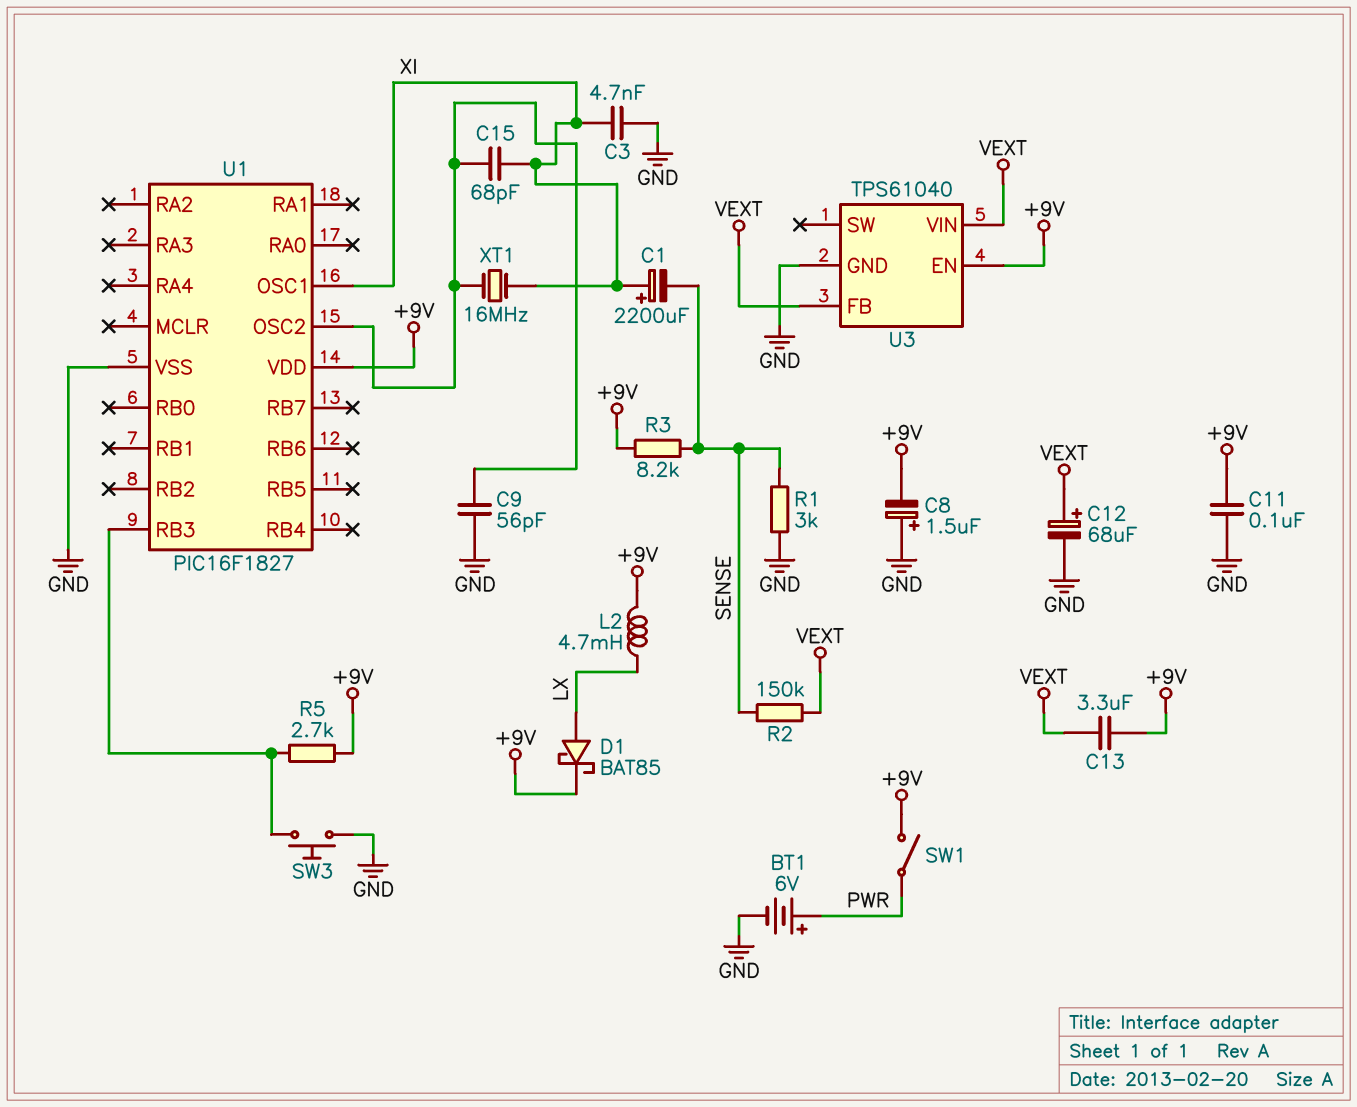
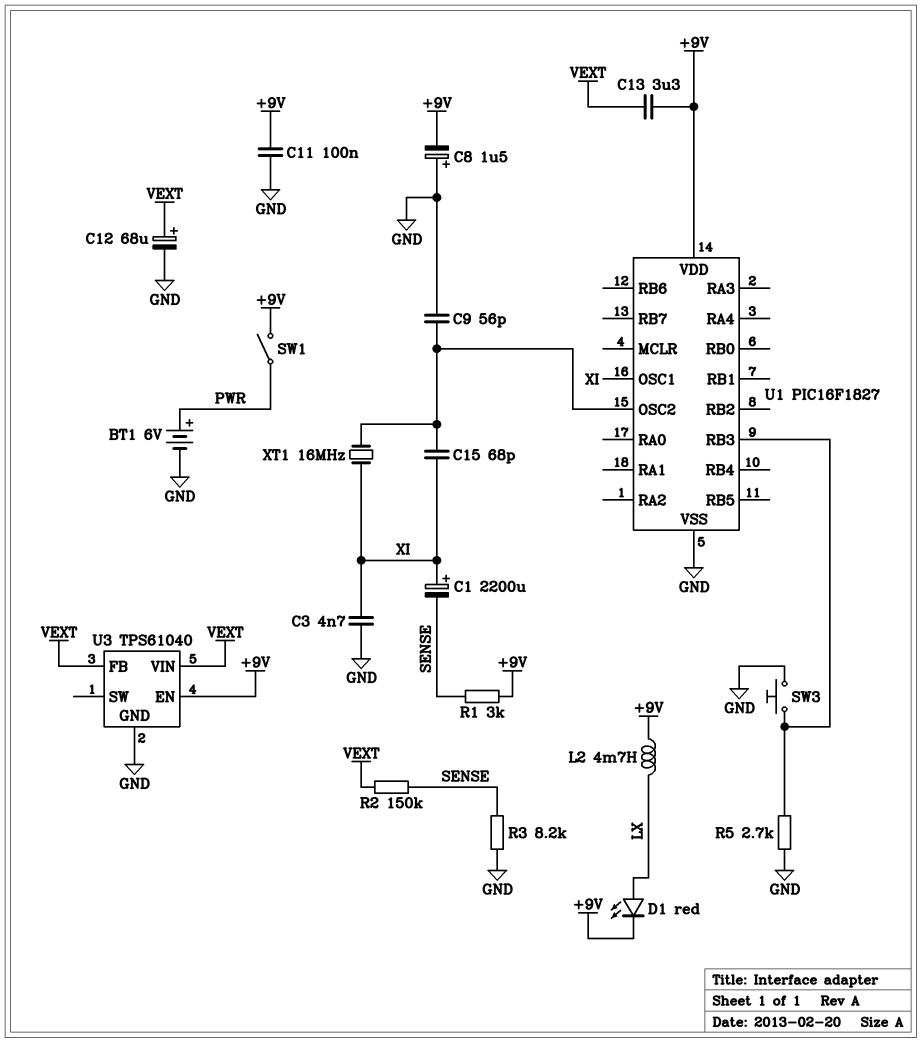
D1: schottky BAT85 (A LX, K +9V) -> LED red (A LX, K +9V)
R1: 3k (GND, SENSE) -> 3k (+9V, SENSE)
R3: 8.2k (+9V, SENSE) -> 8.2k (GND, SENSE)
R5: 2.7k (+9V, U1/RB3) -> 2.7k (GND, U1/RB3)

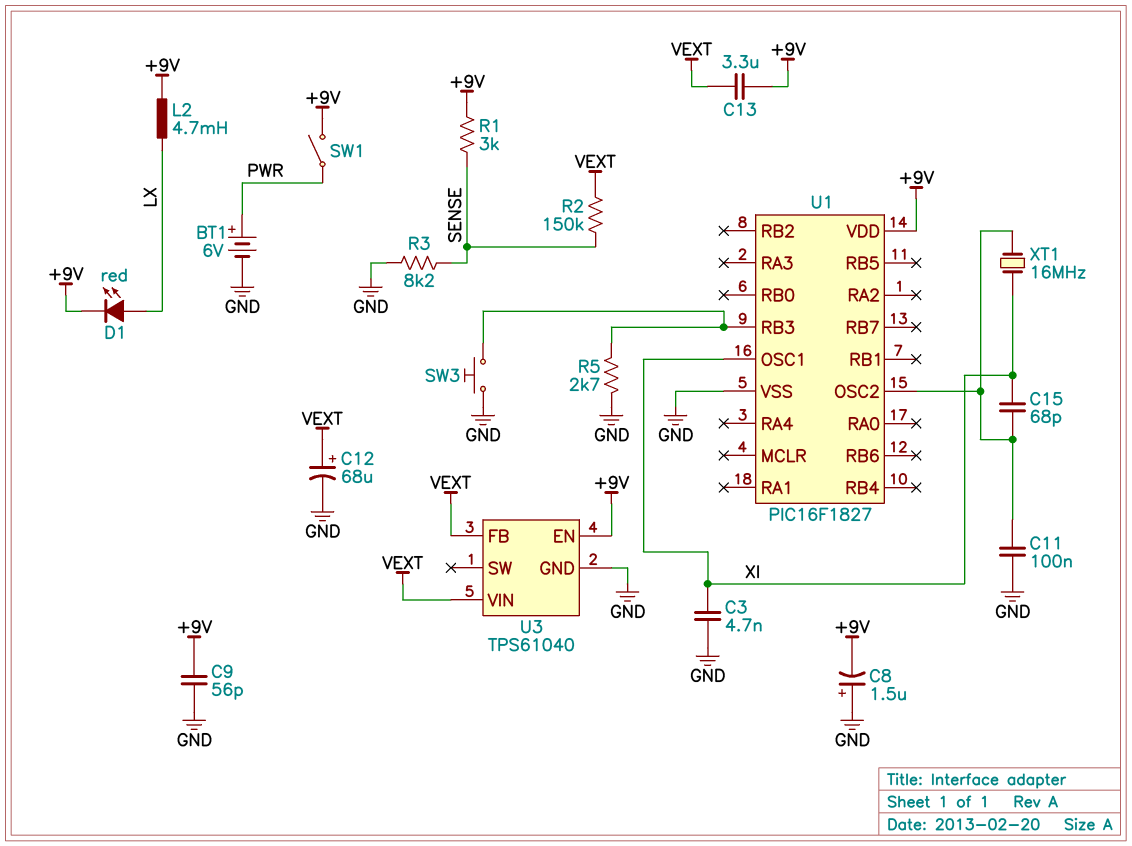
C1: 2200uF (plus XI, minus SENSE) -> none
C9: 56pF (GND, U1/OSC2) -> 56pF (+9V, GND)
C11: 100nF (+9V, GND) -> 100nF (GND, U1/OSC2)

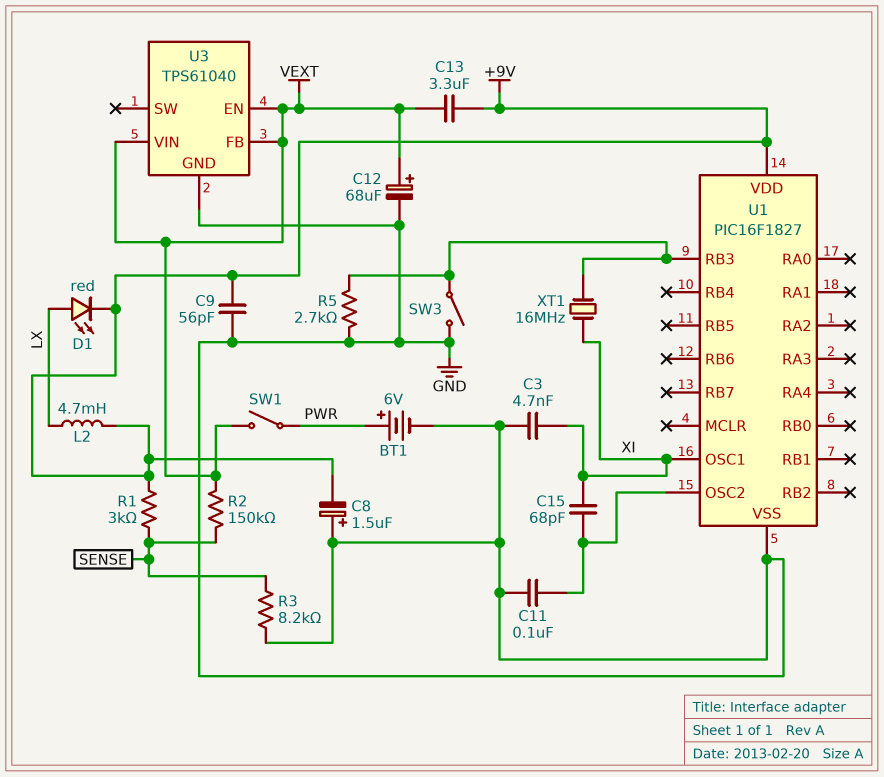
SW1: switch (+9V, PWR) -> switch (PWR, VEXT)
SW3: button (GND, U1/RB3) -> switch (GND, U1/RB3)
U3 pin EN: +9V -> VEXT
XT1: 16MHz (U1/OSC2, XI) -> 16MHz (U1/RB3, XI)

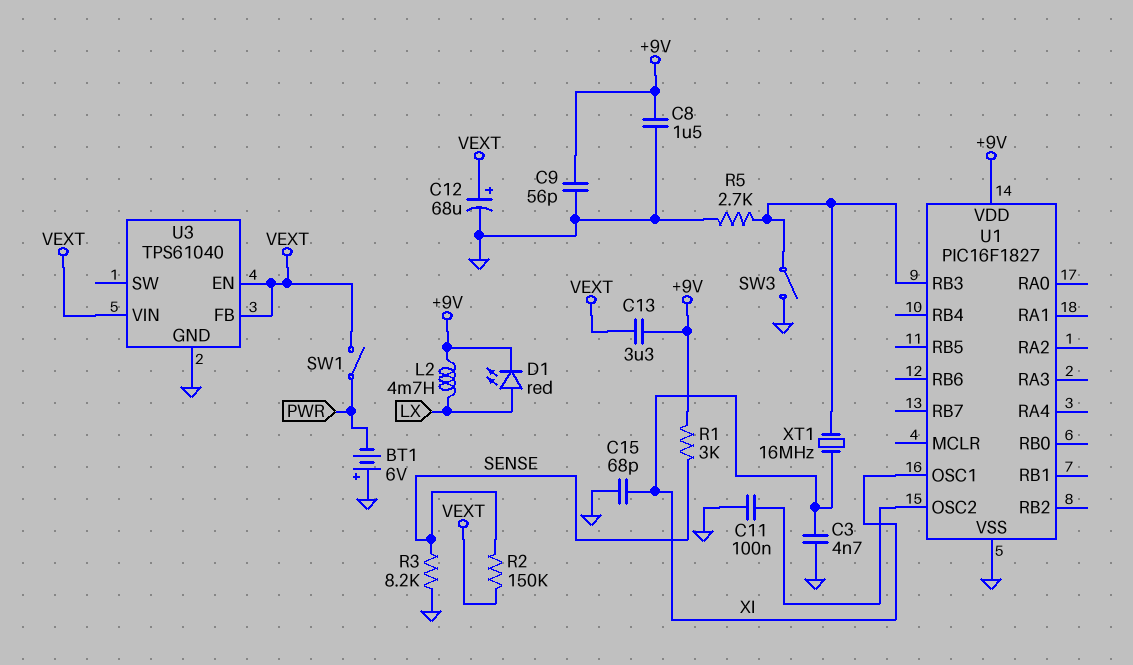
BT1: 6V (plus PWR, minus GND) -> 6V (plus GND, minus PWR)
C8: 1.5uF (plus GND, minus +9V) -> 1.5uF (+9V, GND)
C15: 68pF (U1/OSC2, XI) -> 68pF (GND, XI)

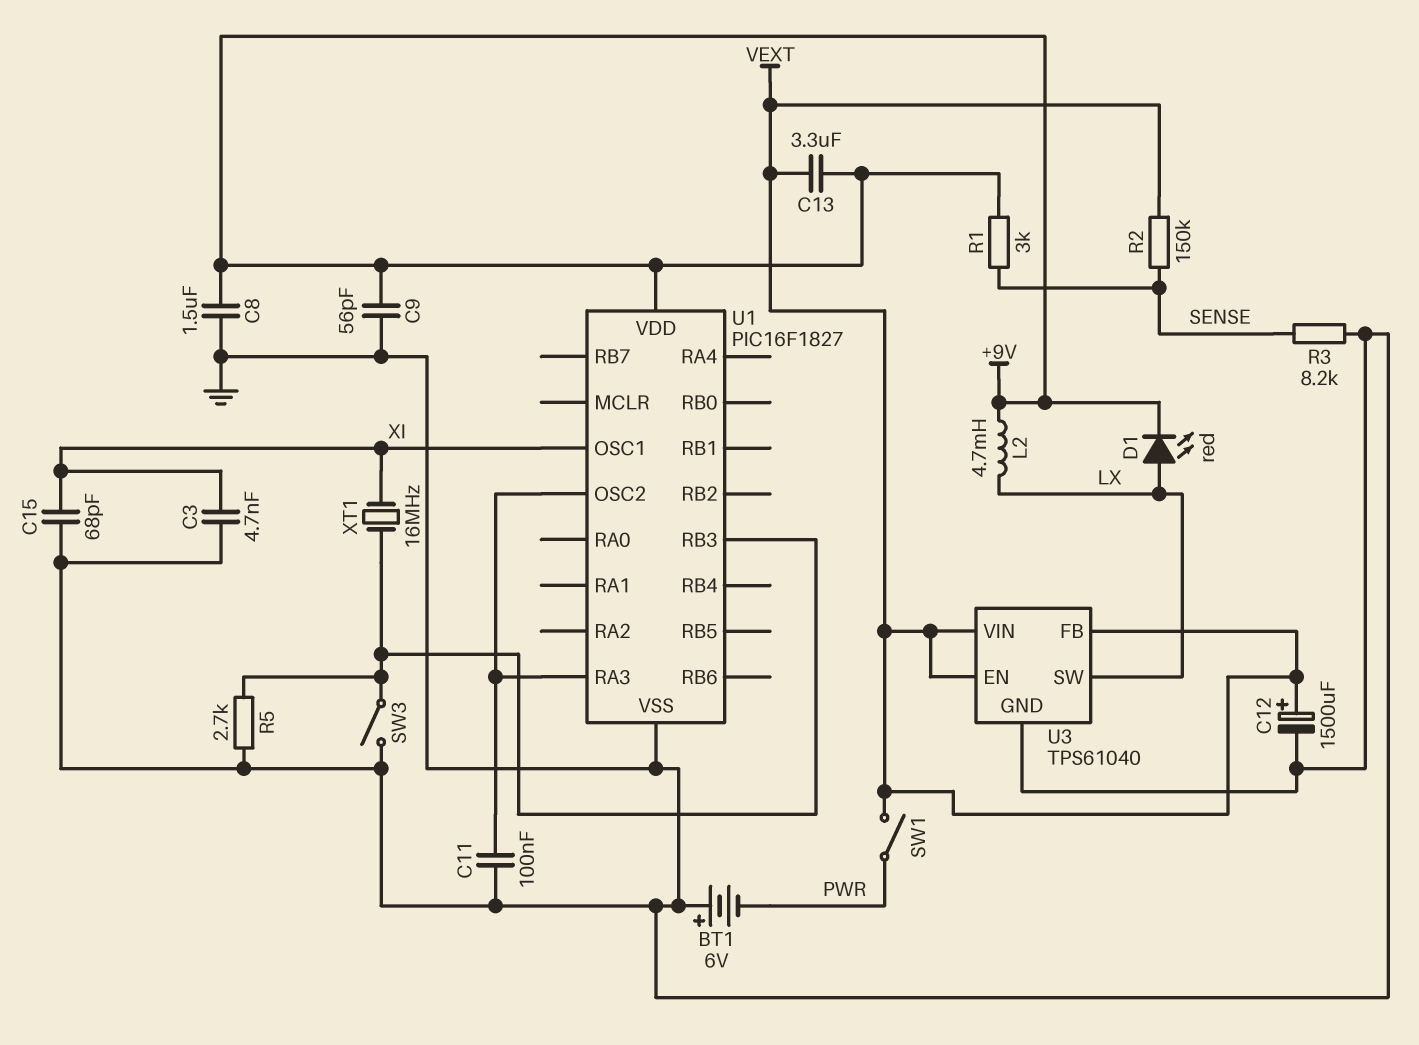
C12: 68uF (plus VEXT, minus GND) -> 1500uF (plus VEXT, minus GND)
U1 pin RA3: none -> U1/OSC2
U3 pin SW: none -> LX

